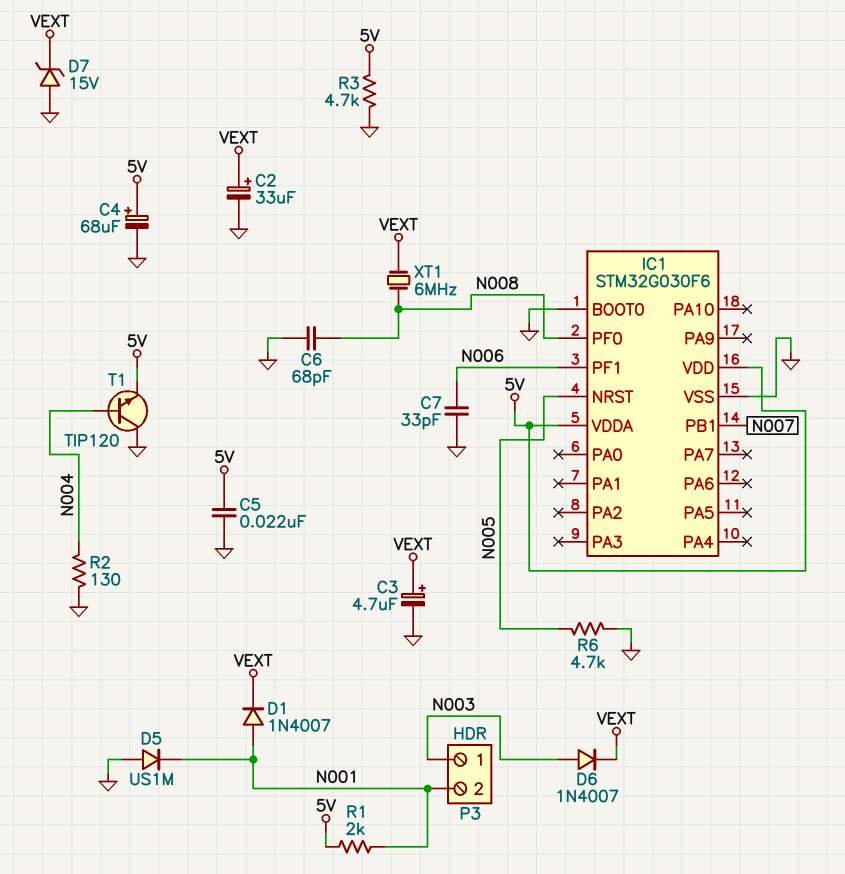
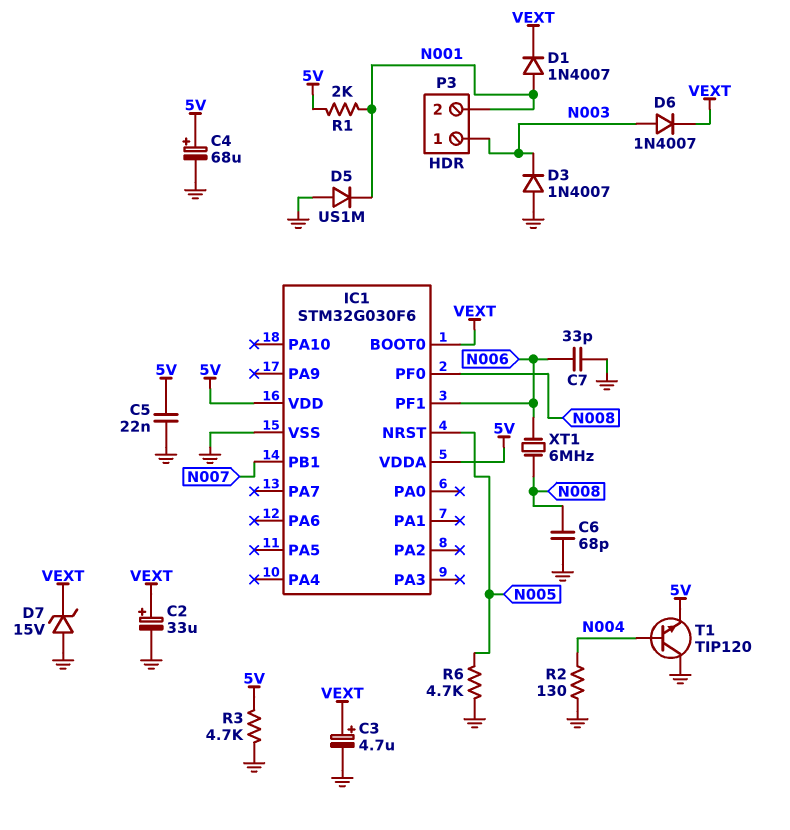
D3: none -> diode 1N4007 (A GND, K N003)
IC1 pin BOOT0: GND -> VEXT
XT1: 6MHz (N008, VEXT) -> 6MHz (N006, N008)

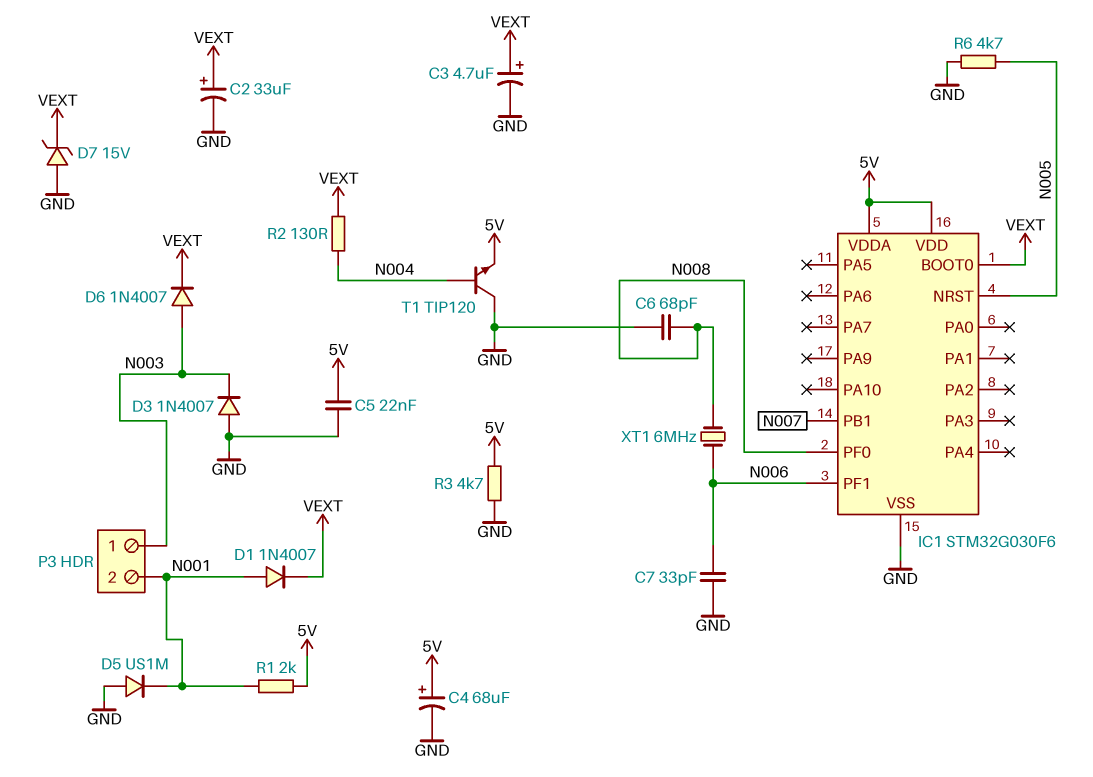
R2: 130 (GND, N004) -> 130 (N004, VEXT)

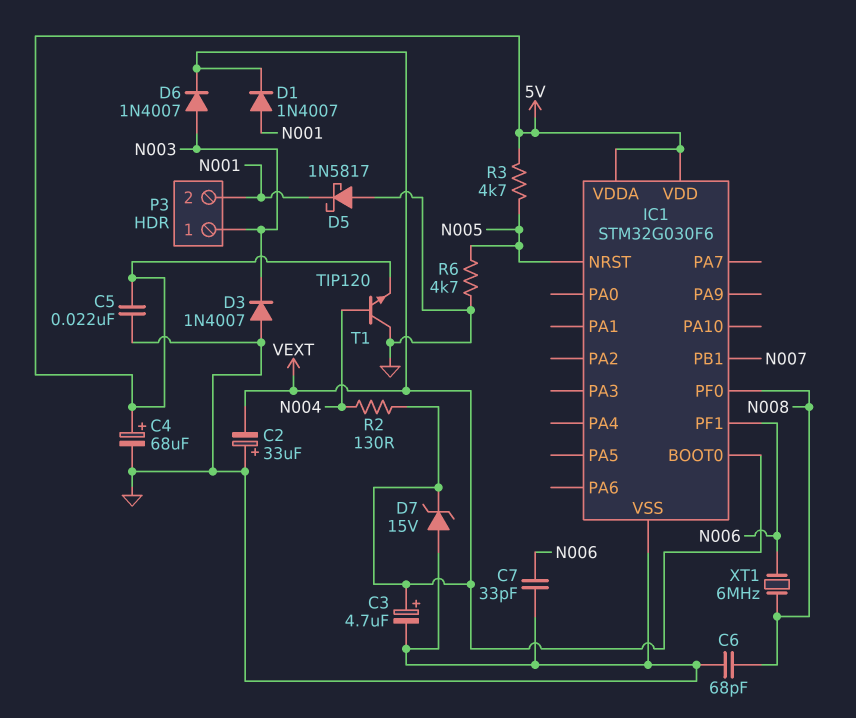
C2: 33uF (plus VEXT, minus GND) -> 33uF (plus GND, minus VEXT)
D5: diode US1M (A GND, K N001) -> schottky 1N5817 (A GND, K N001)
R1: 2k (5V, N001) -> none
R3: 4.7k (5V, GND) -> 4.7k (5V, N005)

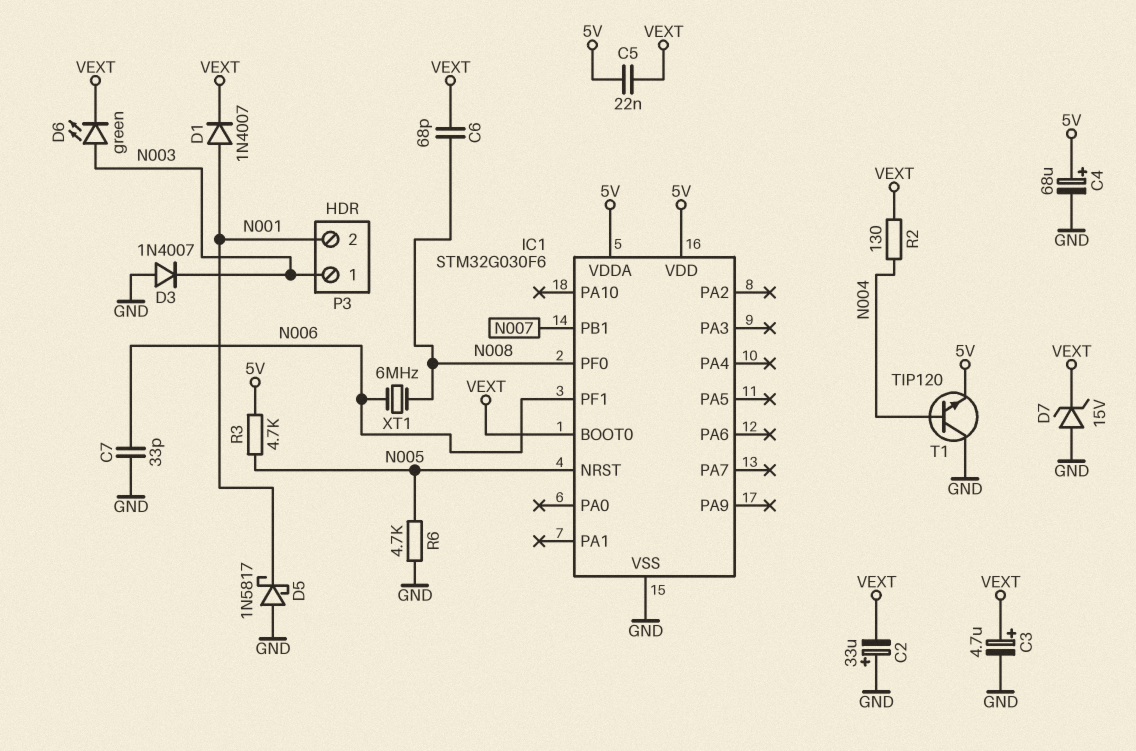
C5: 22nF (5V, GND) -> 22nF (5V, VEXT)
C6: 68pF (GND, N008) -> 68pF (N008, VEXT)
D6: diode 1N4007 (A N003, K VEXT) -> LED green (A N003, K VEXT)

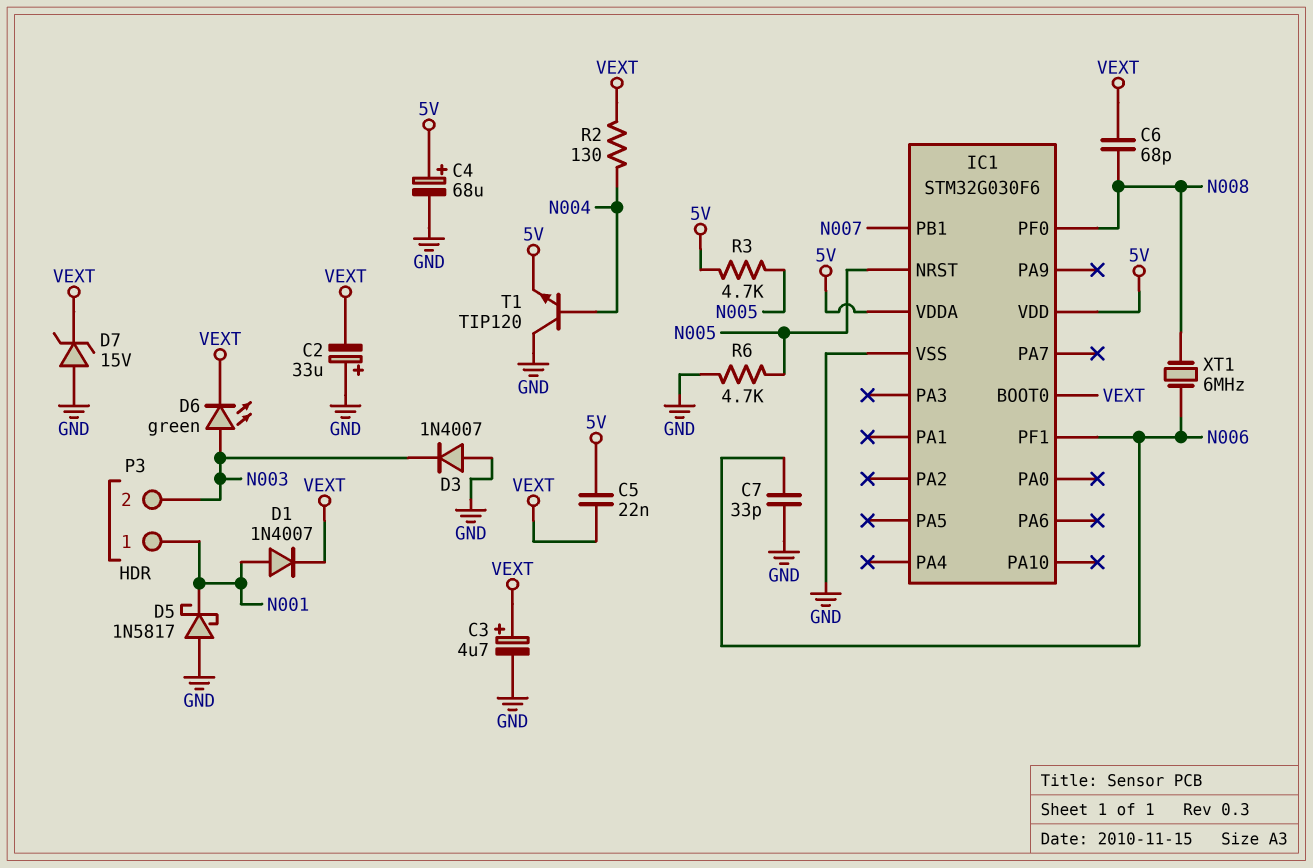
P3 pin 1: N003 -> N001
P3 pin 2: N001 -> N003

